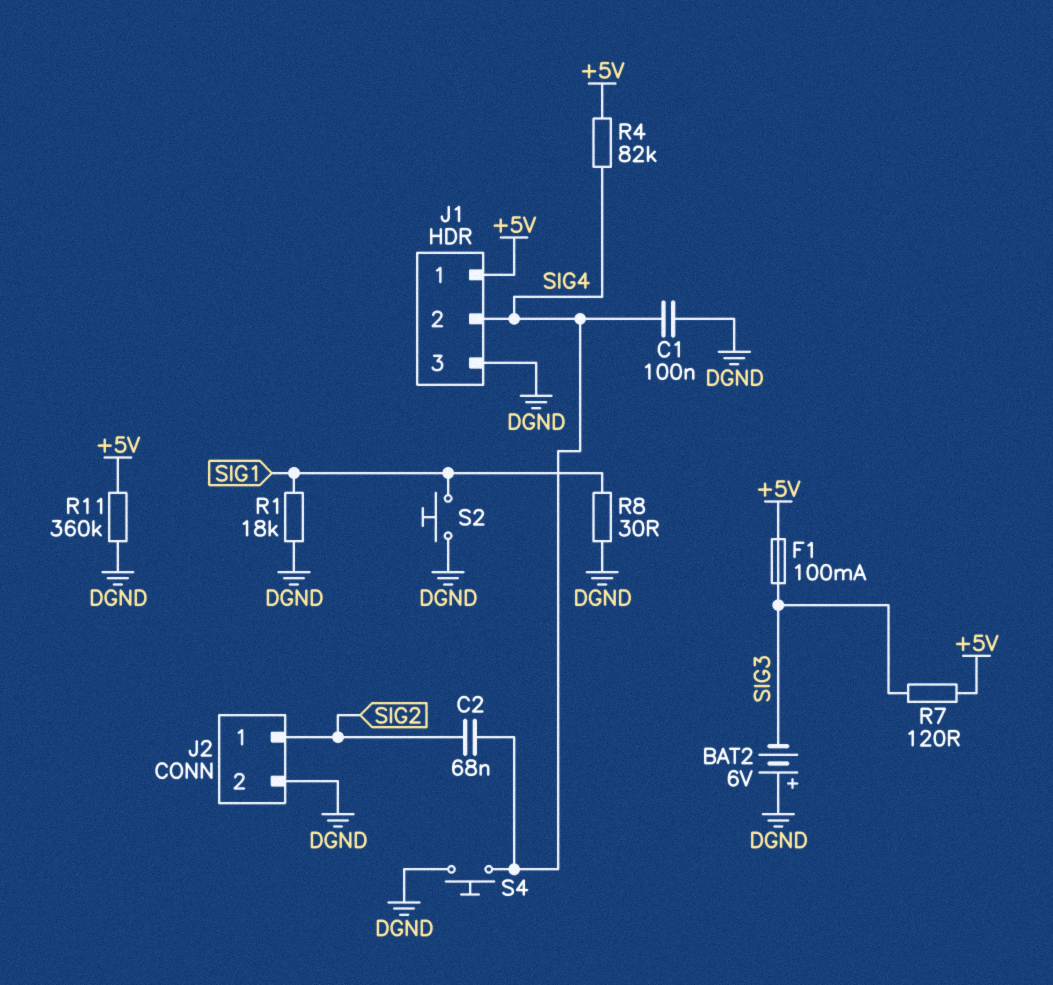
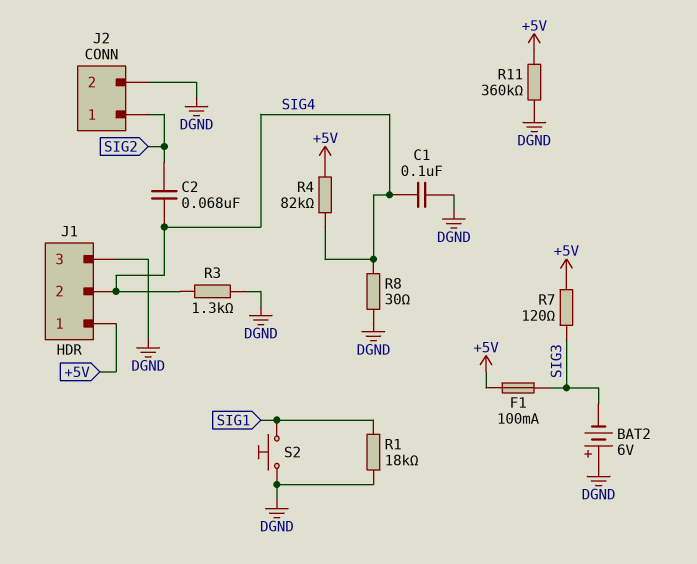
R3: none -> 1.3k (DGND, SIG4)
R8: 30 (DGND, SIG1) -> 30 (DGND, SIG4)
S4: button (DGND, SIG4) -> none

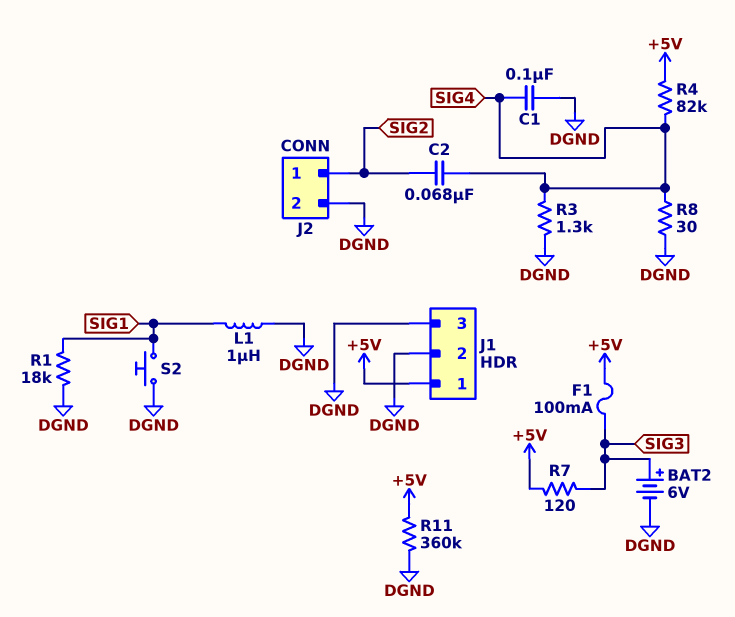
BAT2: 6V (plus DGND, minus SIG3) -> 6V (plus SIG3, minus DGND)
J1 pin 2: SIG4 -> DGND
L1: none -> 1uH (DGND, SIG1)

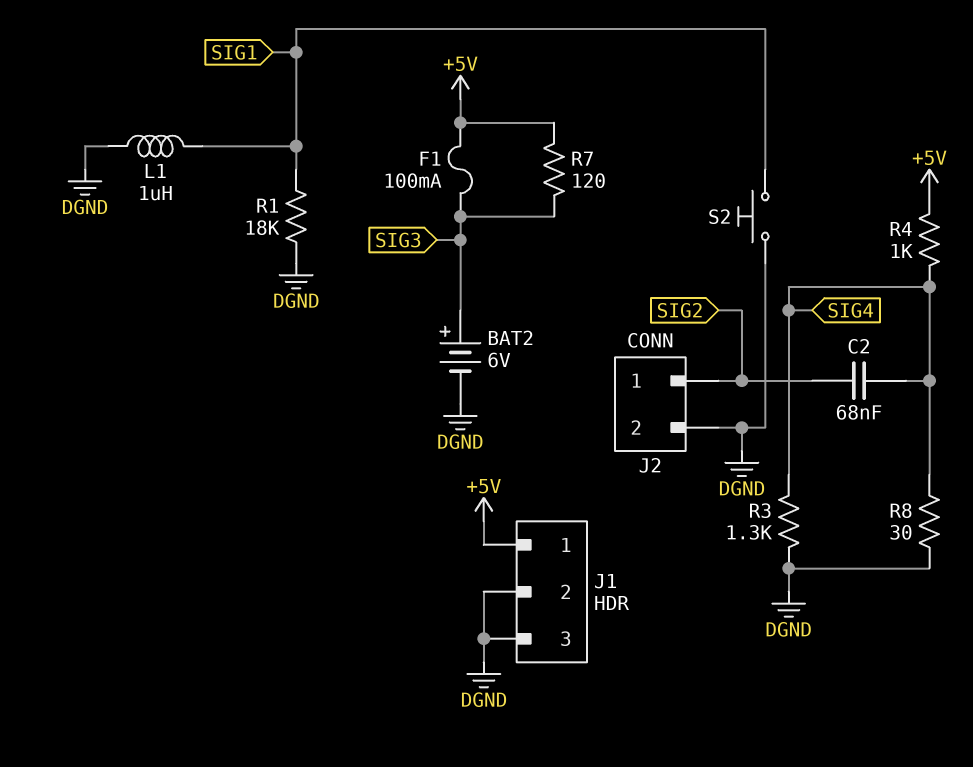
C1: 100nF (DGND, SIG4) -> none
R4: 82k (+5V, SIG4) -> 1k (+5V, SIG4)
R11: 360k (+5V, DGND) -> none

